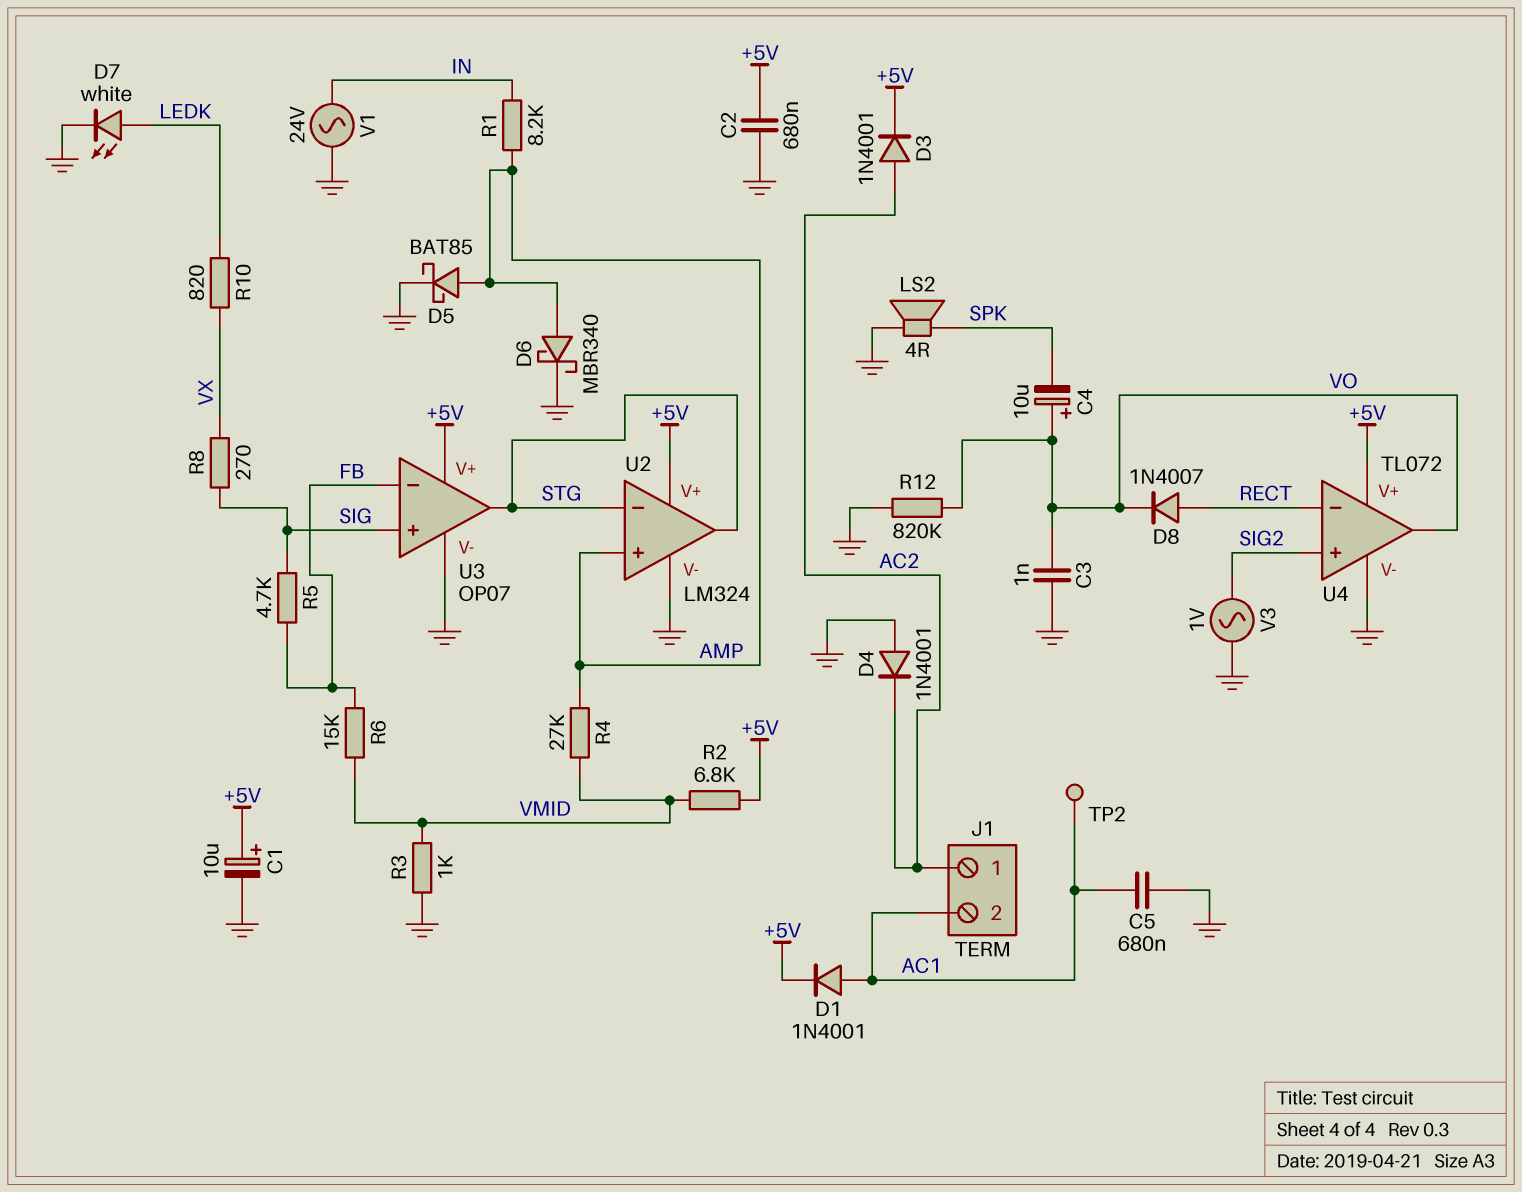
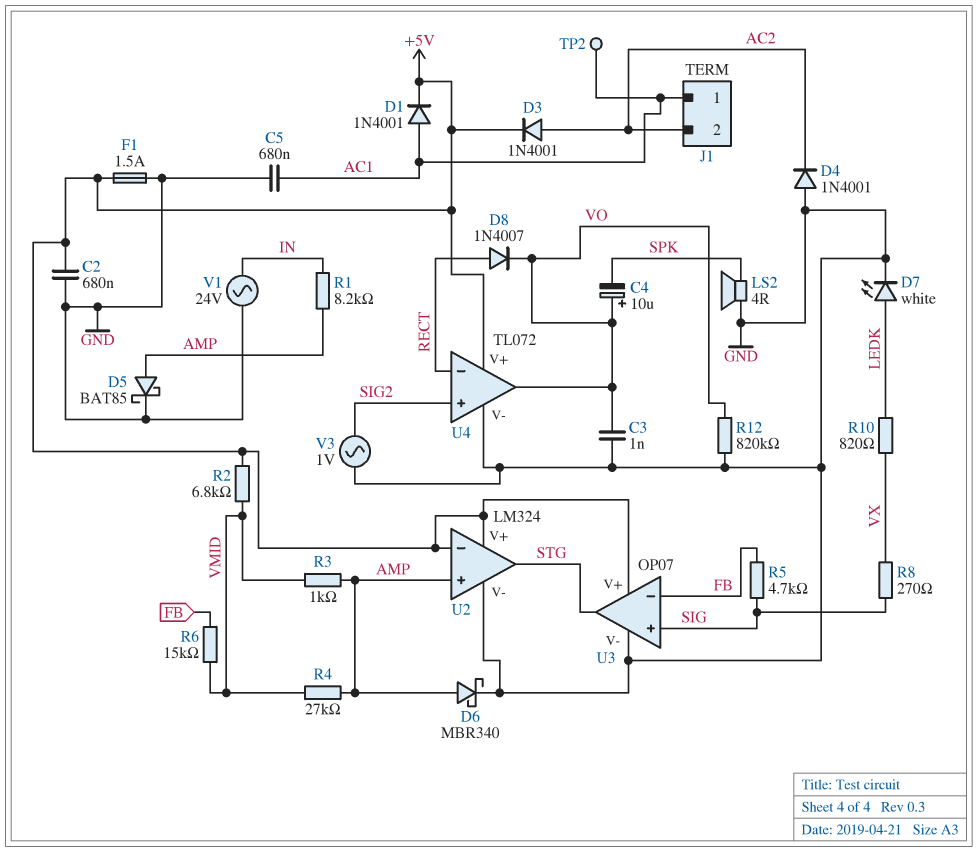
C1: 10uF (plus +5V, minus GND) -> none
F1: none -> 1.5A (+5V, GND)
J1 pin 1: AC2 -> AC1
J1 pin 2: AC1 -> AC2
R3: 1k (GND, VMID) -> 1k (AMP, VMID)
U2 pin in-: STG -> +5V

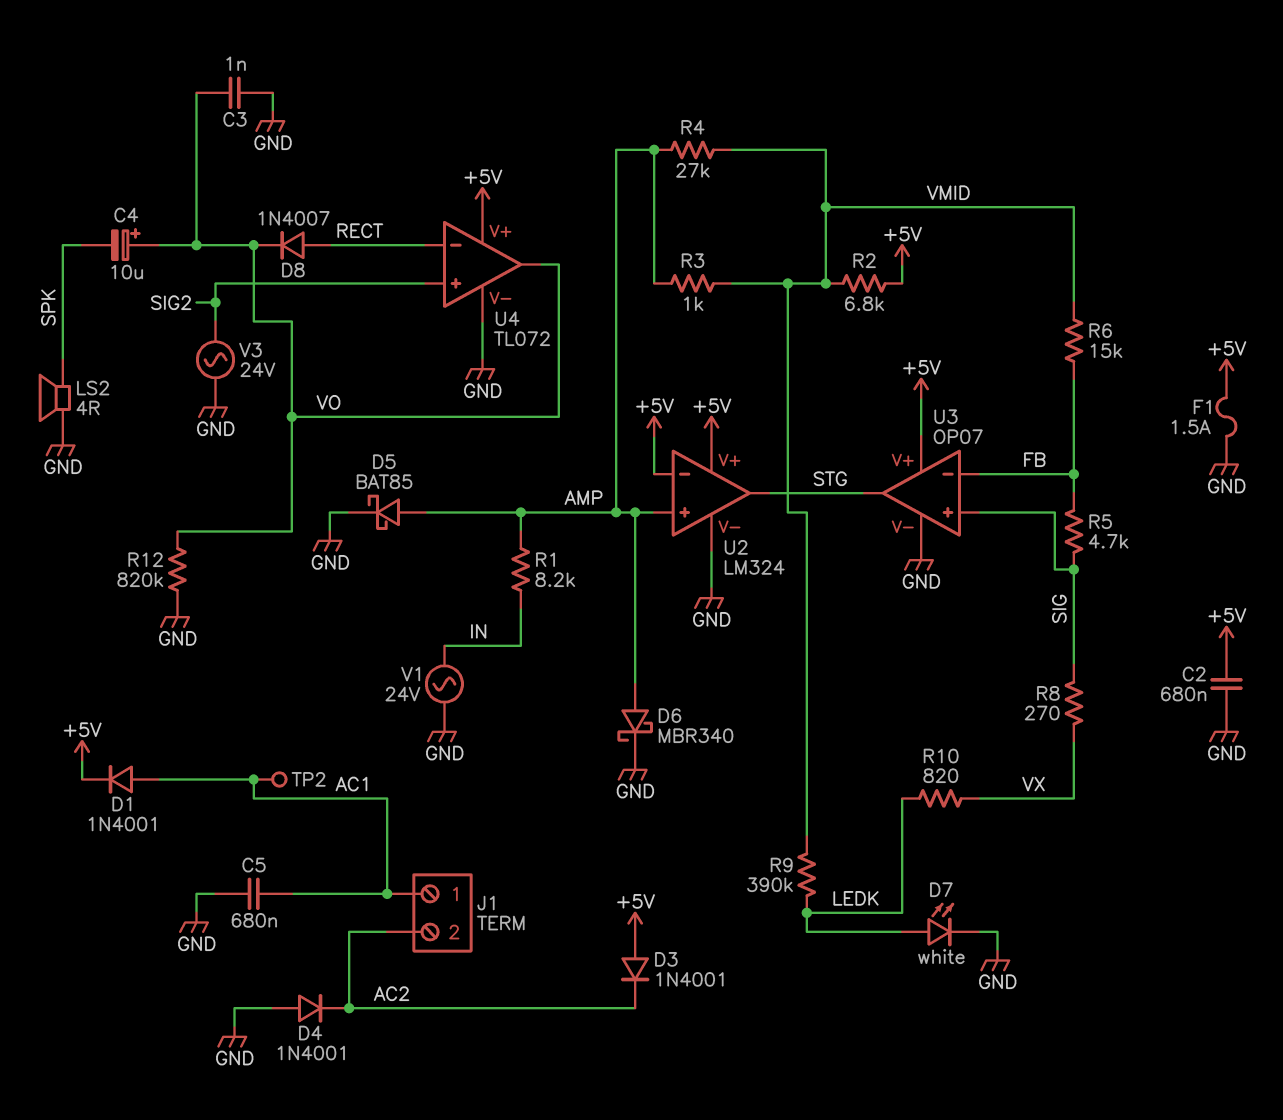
D3: diode 1N4001 (A AC2, K +5V) -> diode 1N4001 (A +5V, K AC2)
R9: none -> 390k (LEDK, VMID)
V3: AC 1V (GND, SIG2) -> AC 24V (GND, SIG2)

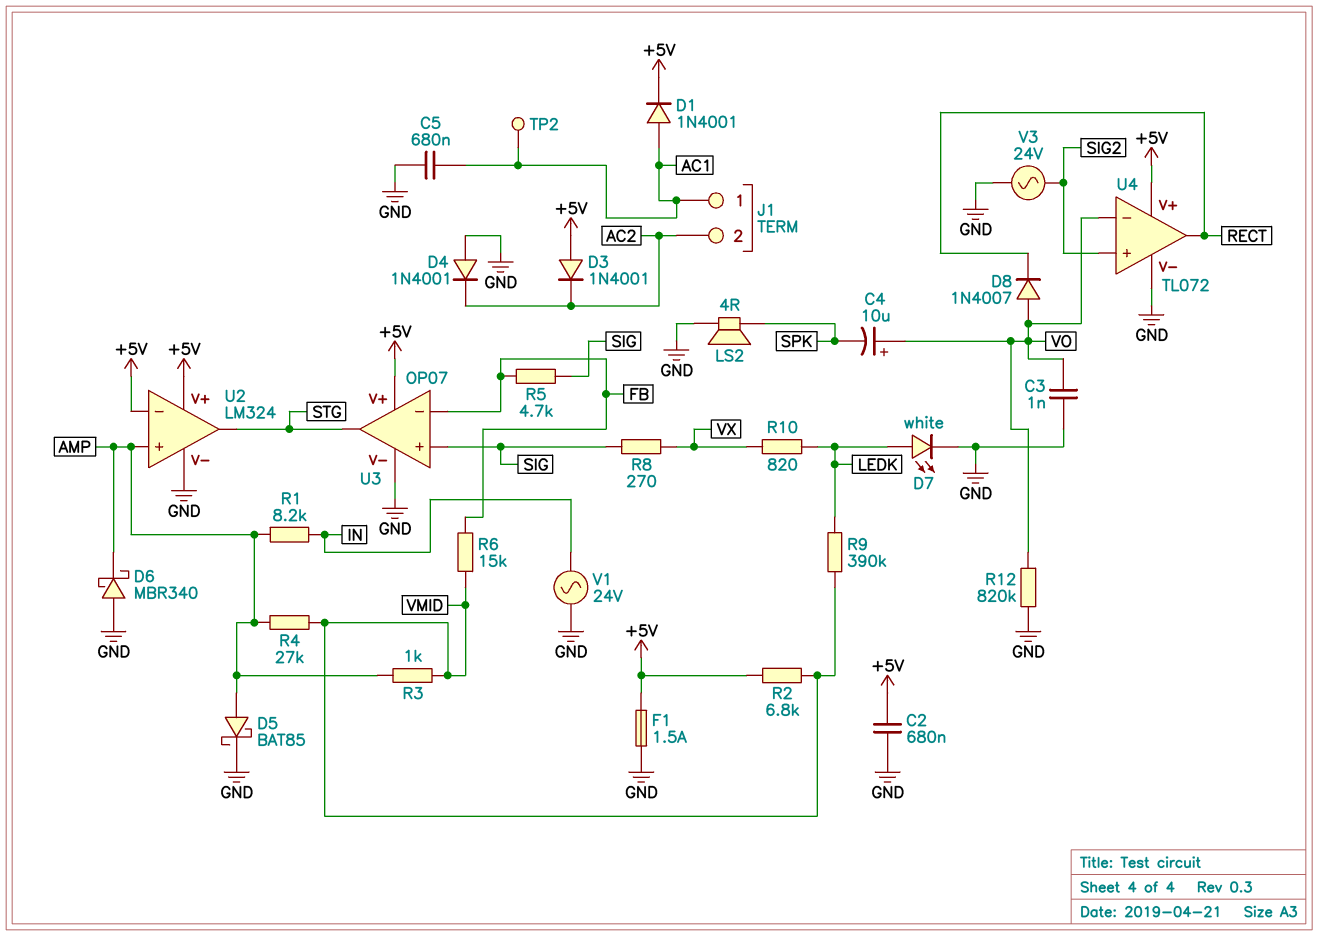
D6: schottky MBR340 (A AMP, K GND) -> schottky MBR340 (A GND, K AMP)
D8: diode 1N4007 (A RECT, K VO) -> diode 1N4007 (A VO, K RECT)
U4 pin in-: RECT -> VO
U4 pin out: VO -> RECT

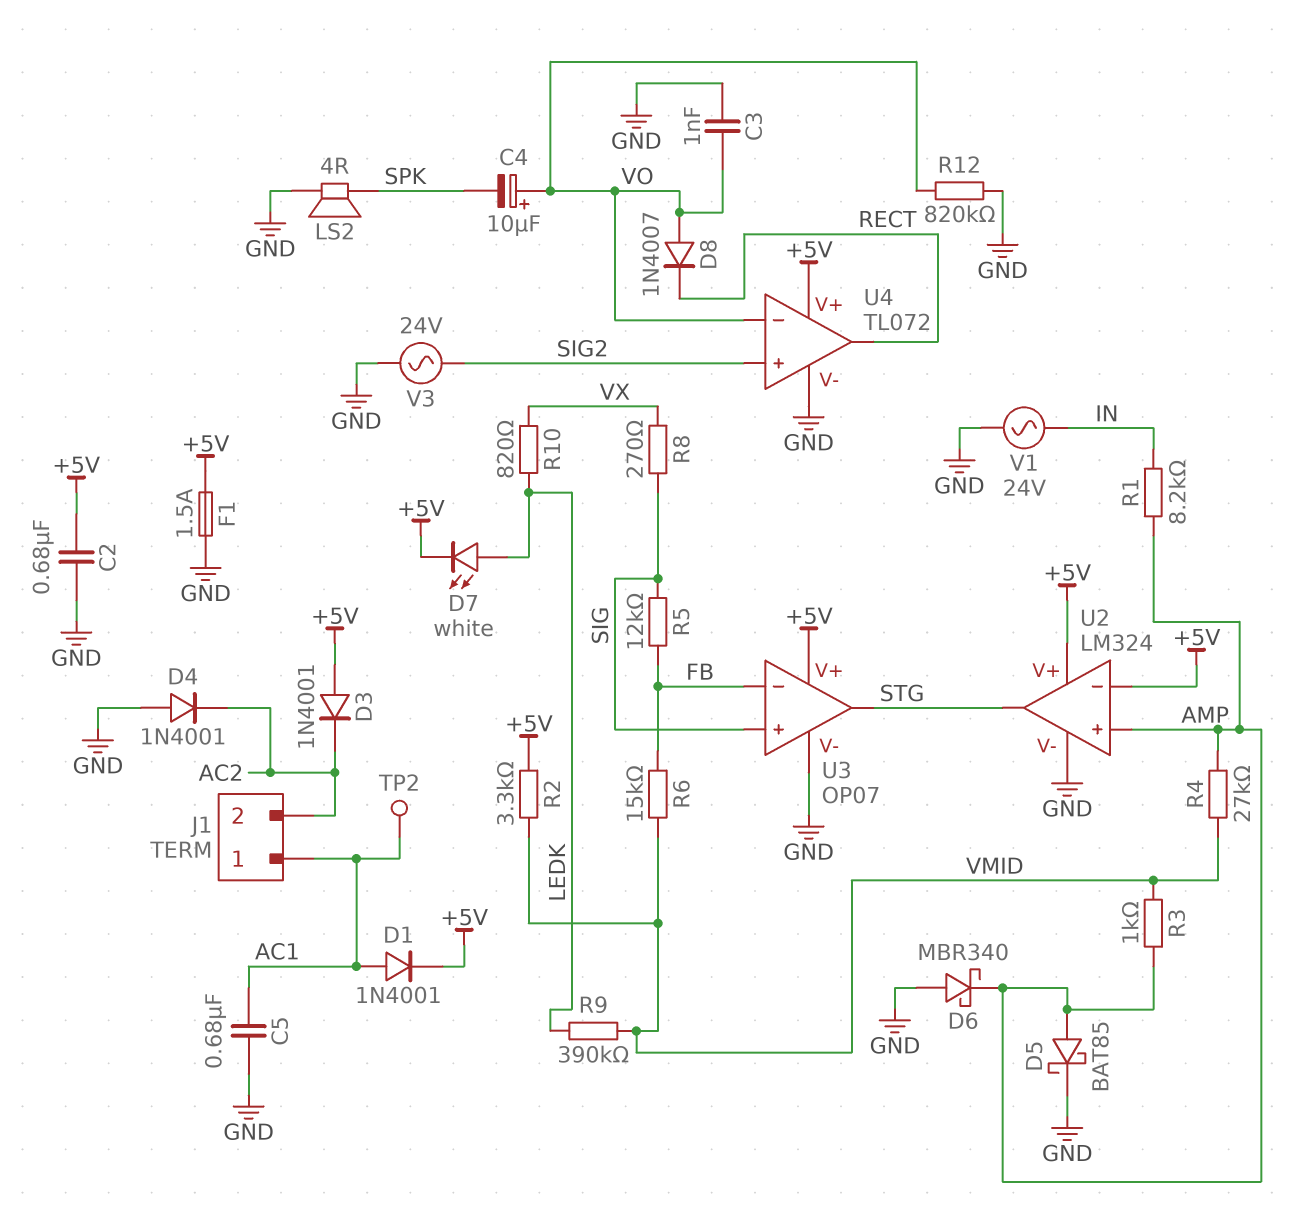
D7: LED white (A LEDK, K GND) -> LED white (A LEDK, K +5V)
R2: 6.8k (+5V, VMID) -> 3.3k (+5V, VMID)
R5: 4.7k (FB, SIG) -> 12k (FB, SIG)

